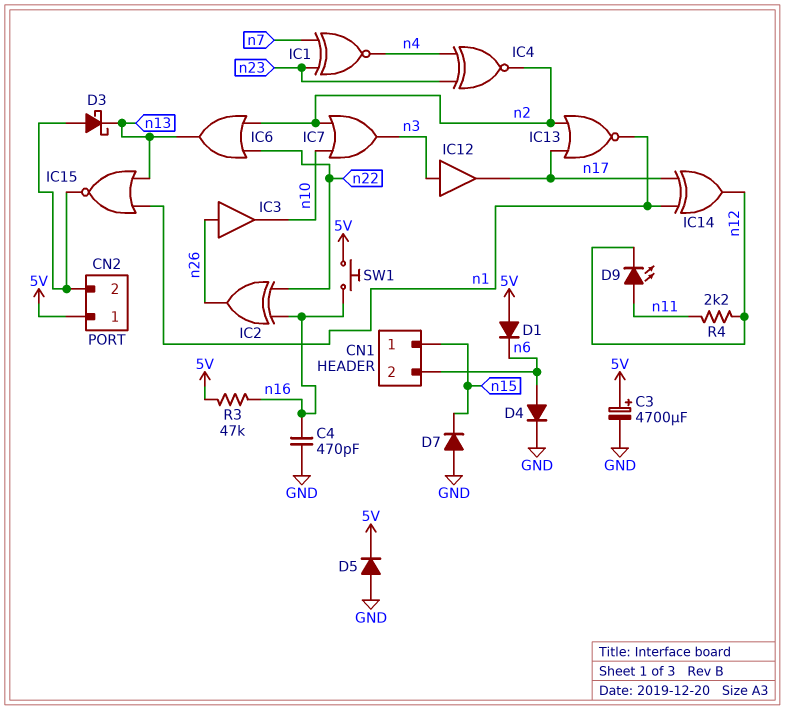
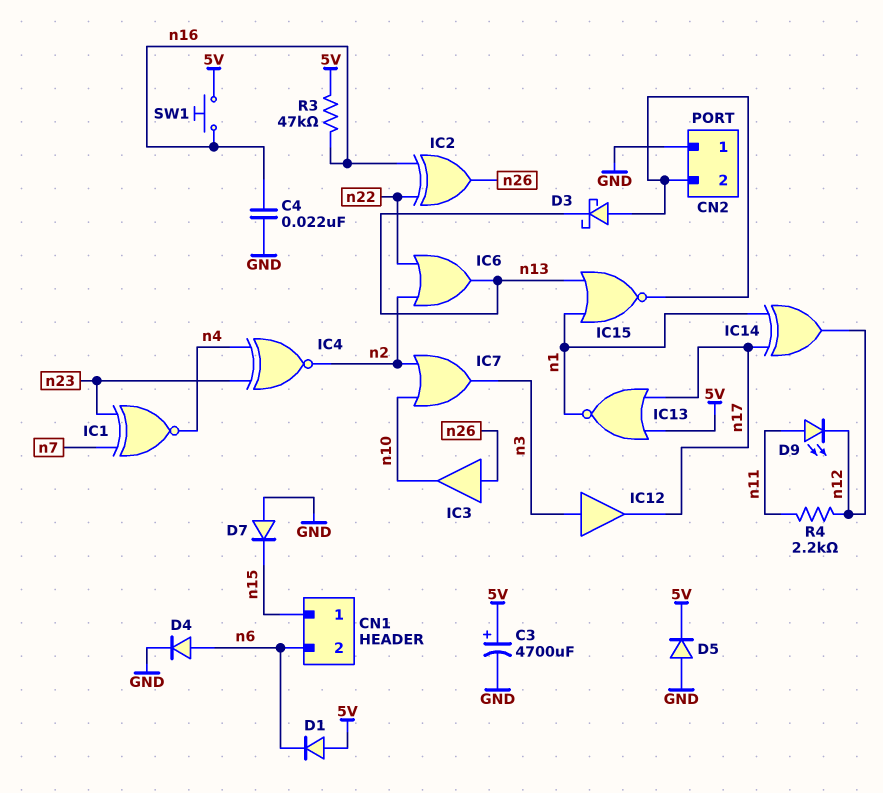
C4: 470pF (GND, n16) -> 22nF (GND, n16)
CN2 pin 1: 5V -> GND
IC13: NOR (in n2, in n17, out n1) -> NOR (in 5V, in n17, out n1)

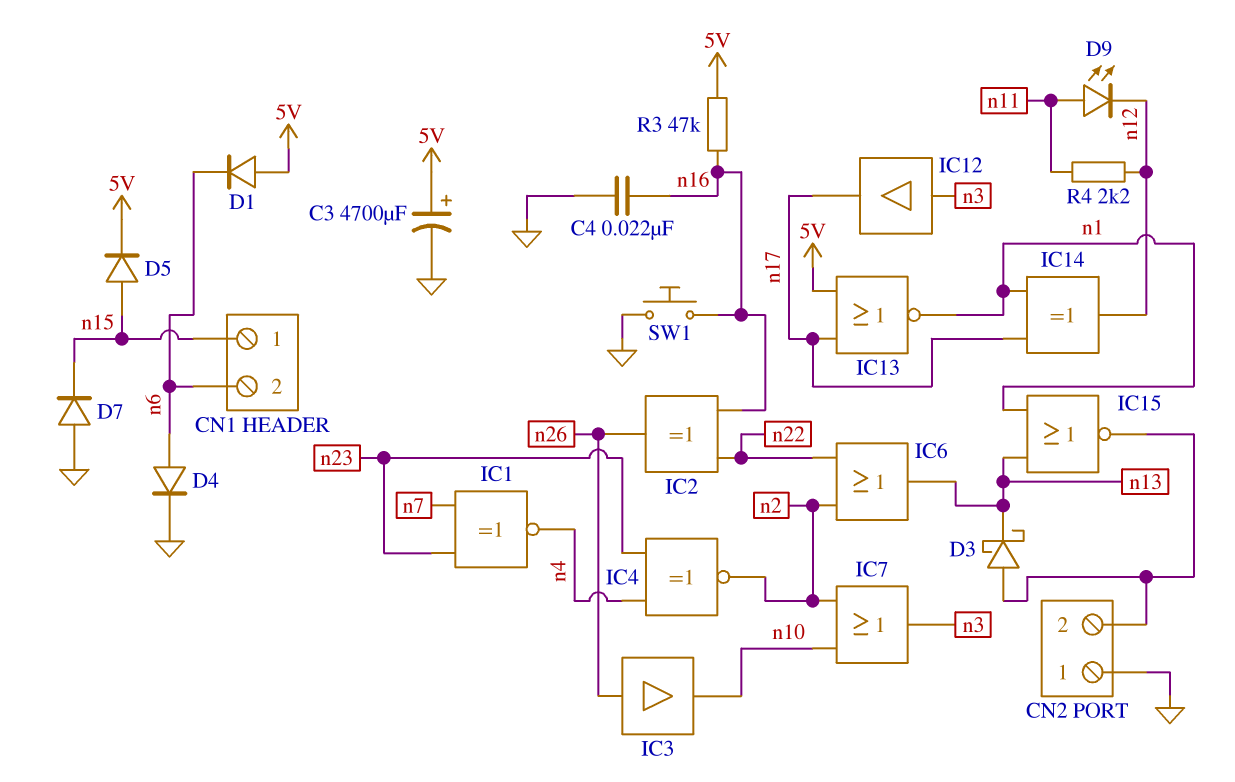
D5: diode (A GND, K 5V) -> diode (A n15, K 5V)
SW1: button (5V, n16) -> button (GND, n16)

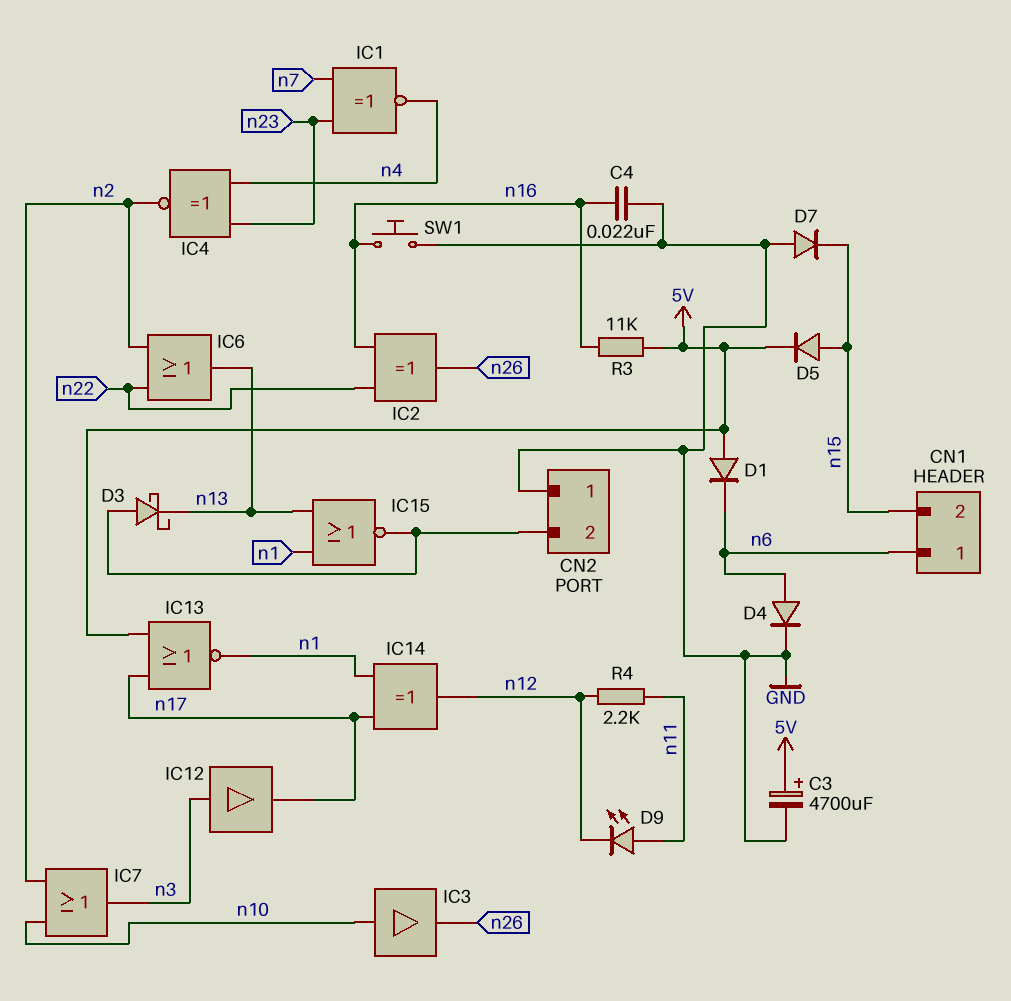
CN1 pin 1: n15 -> n6
CN1 pin 2: n6 -> n15
IC3: buffer (in n26, out n10) -> buffer (in n10, out n26)
R3: 47k (5V, n16) -> 11k (5V, n16)

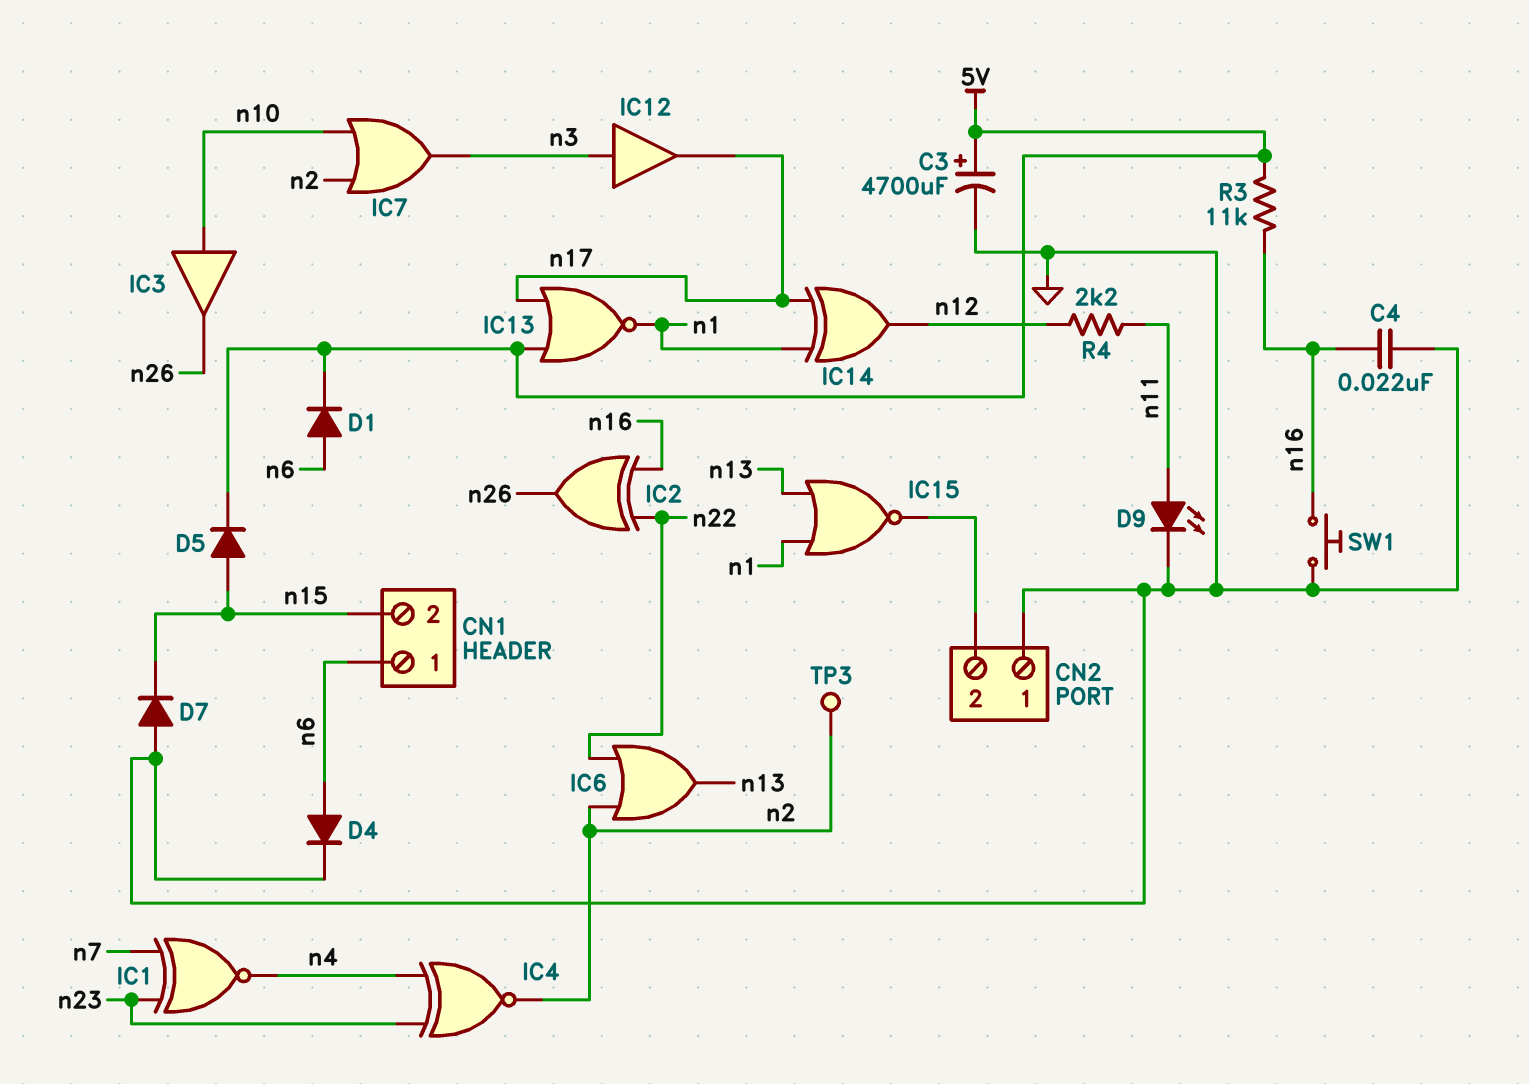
D1: diode (A 5V, K n6) -> diode (A n6, K 5V)
D3: schottky (A CN2/2, K n13) -> none
D9: LED (A n11, K n12) -> LED (A n11, K GND)
TP3: none -> test point (n2)

